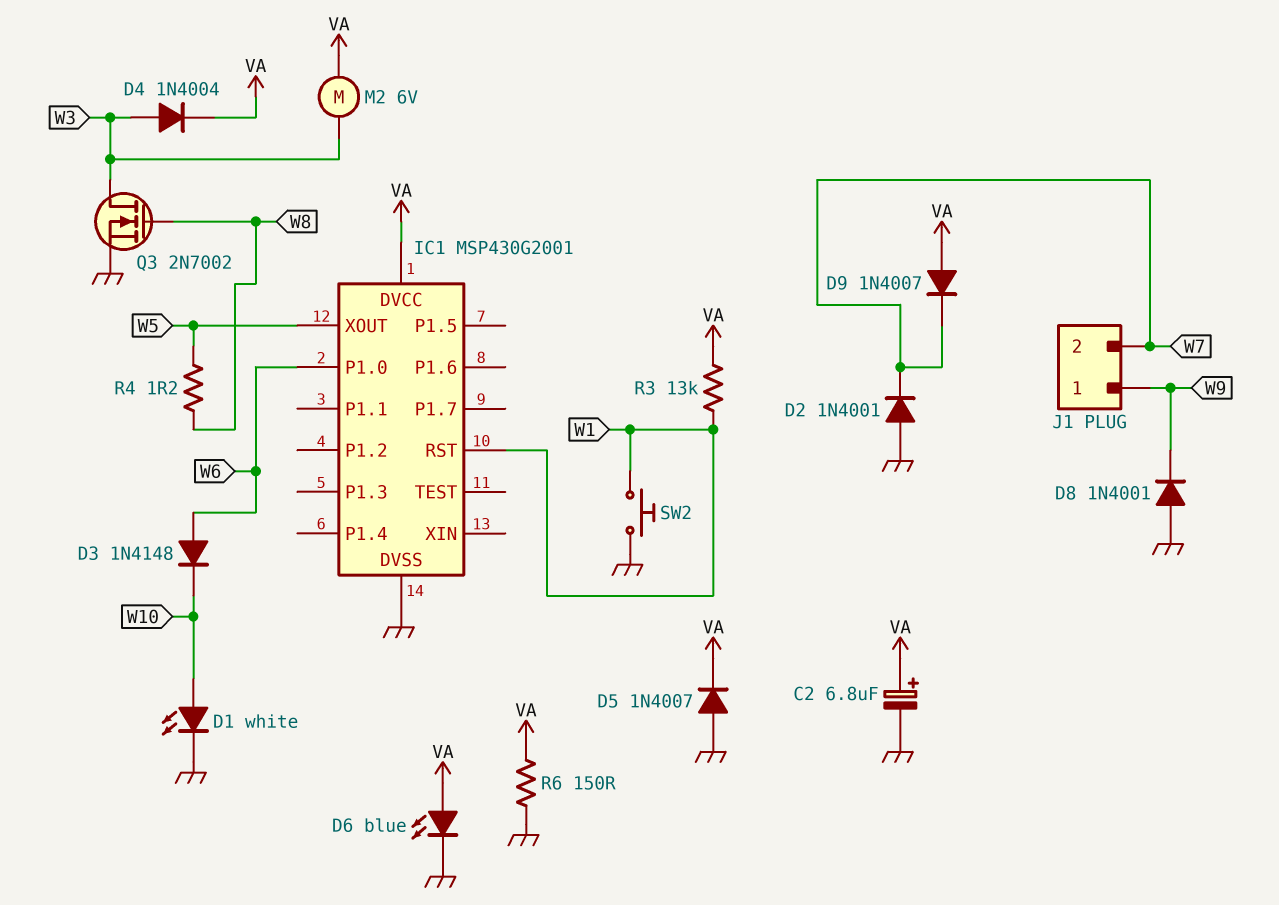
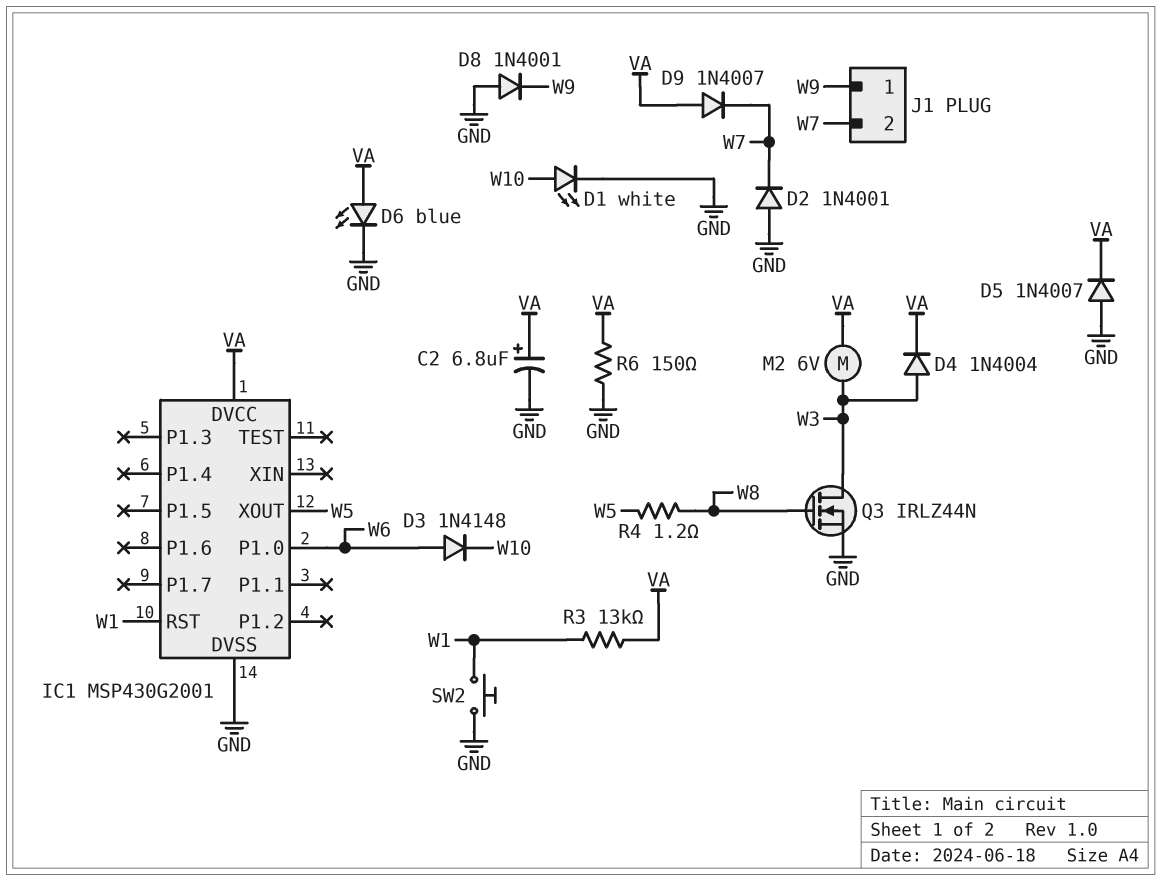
Q3: NMOS 2N7002 (G W8, D W3, S GND) -> NMOS IRLZ44N (G W8, D W3, S GND)

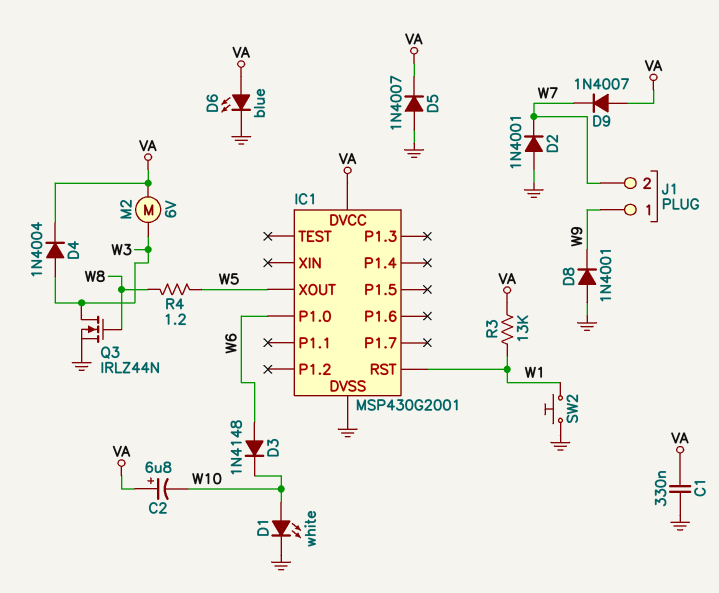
C1: none -> 330nF (GND, VA)
C2: 6.8uF (plus VA, minus GND) -> 6.8uF (plus VA, minus W10)
R6: 150 (GND, VA) -> none

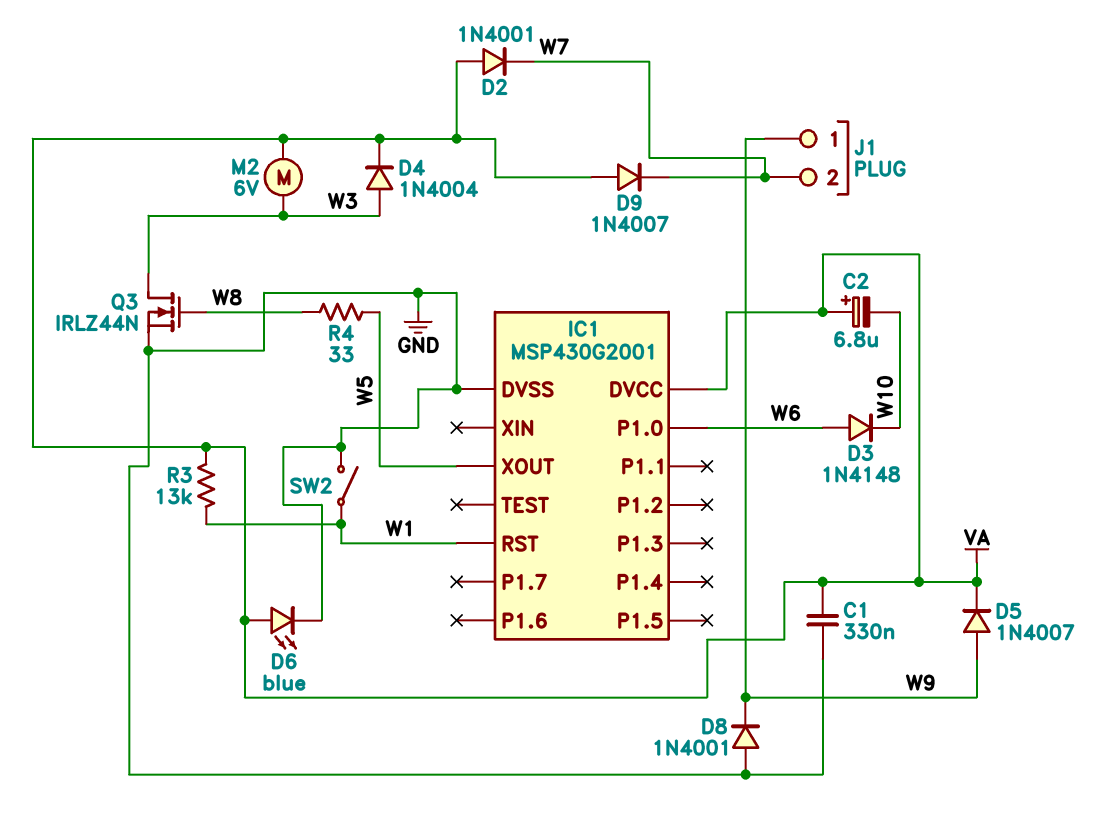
D1: LED white (A W10, K GND) -> none
D2: diode 1N4001 (A GND, K W7) -> diode 1N4001 (A VA, K W7)
D5: diode 1N4007 (A GND, K VA) -> diode 1N4007 (A W9, K VA)
R4: 1.2 (W5, W8) -> 33 (W5, W8)
SW2: button (GND, W1) -> switch (GND, W1)

